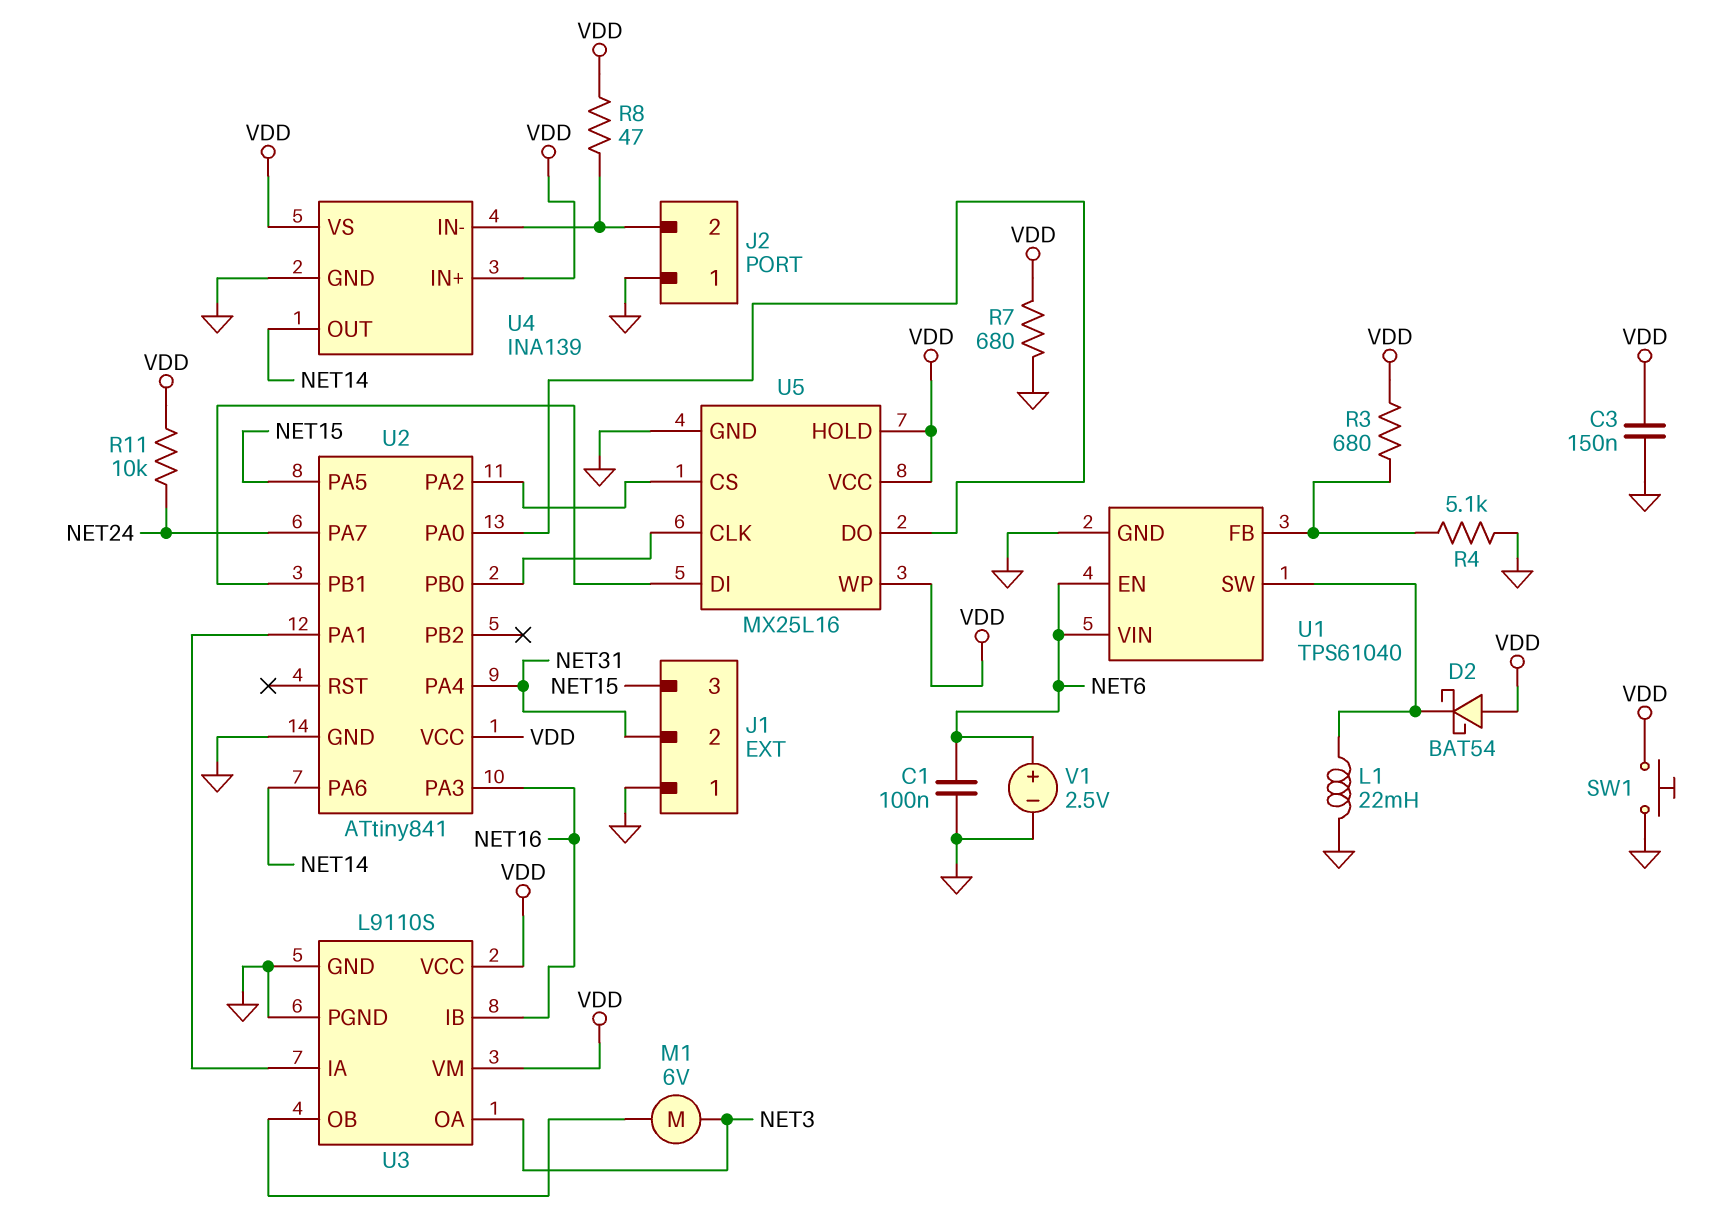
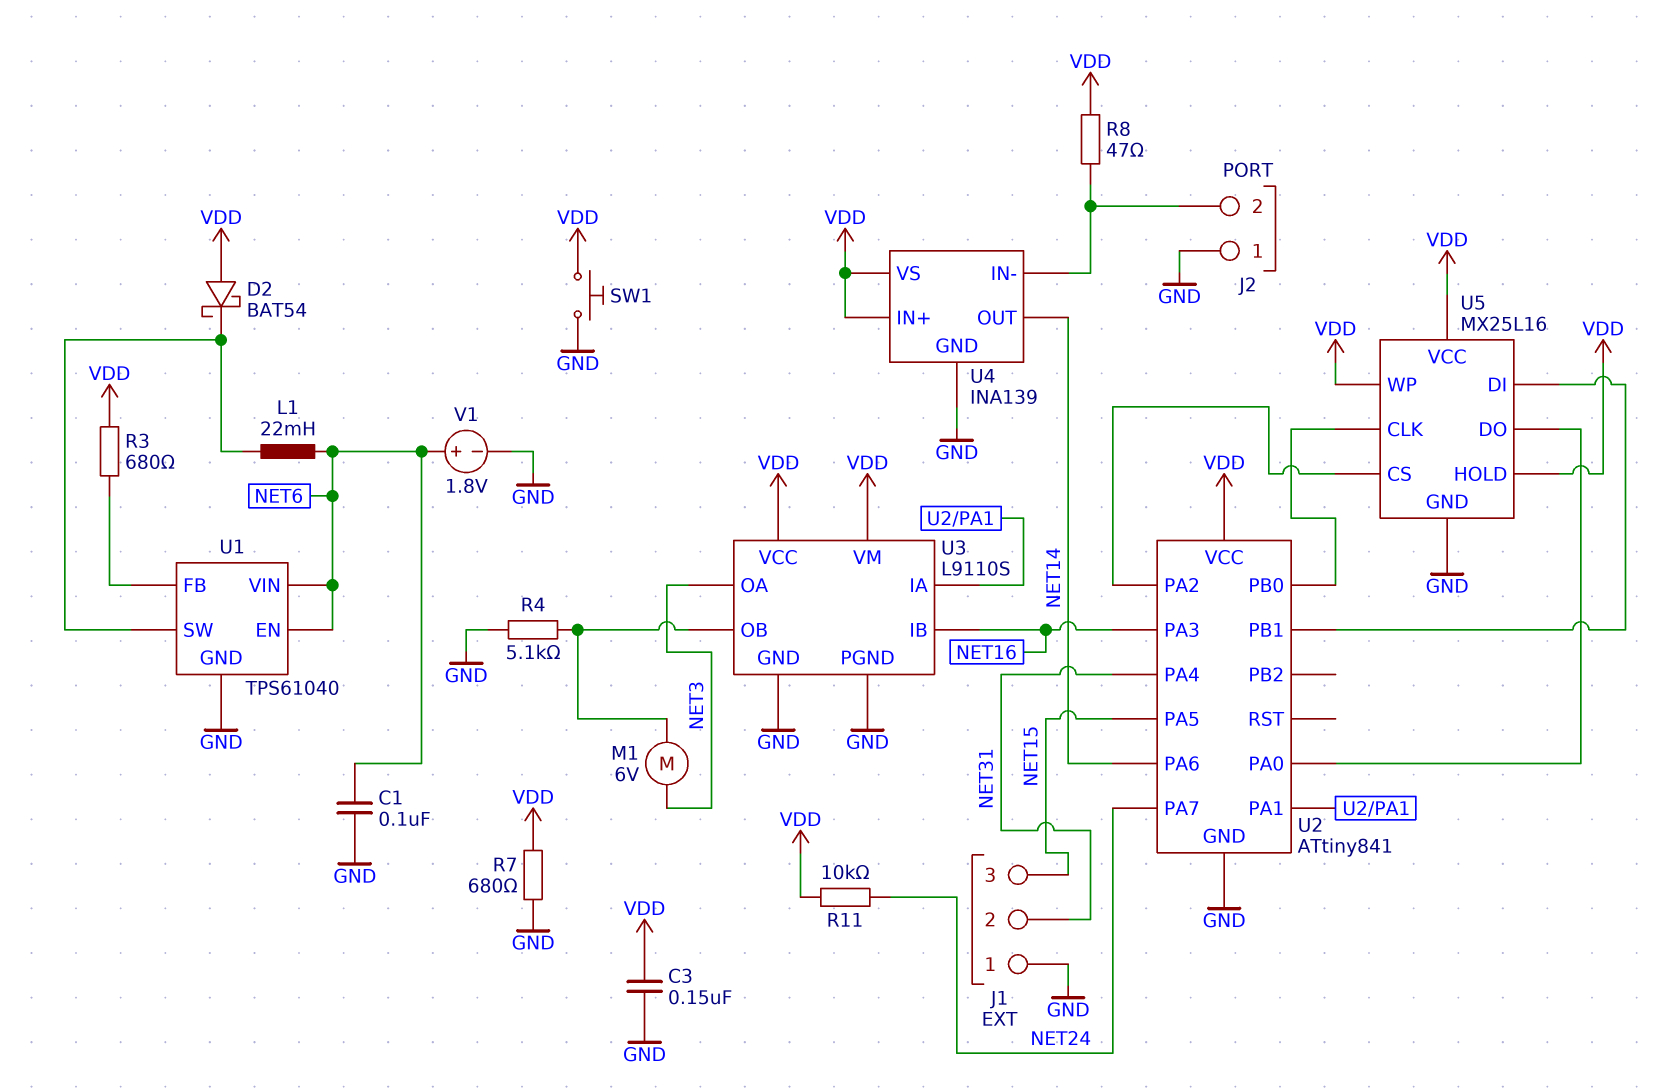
L1: 22mH (GND, U1/SW) -> 22mH (NET6, U1/SW)
R4: 5.1k (GND, U1/FB) -> 5.1k (GND, U3/OB)
V1: 2.5V (plus NET6, minus GND) -> 1.8V (plus NET6, minus GND)

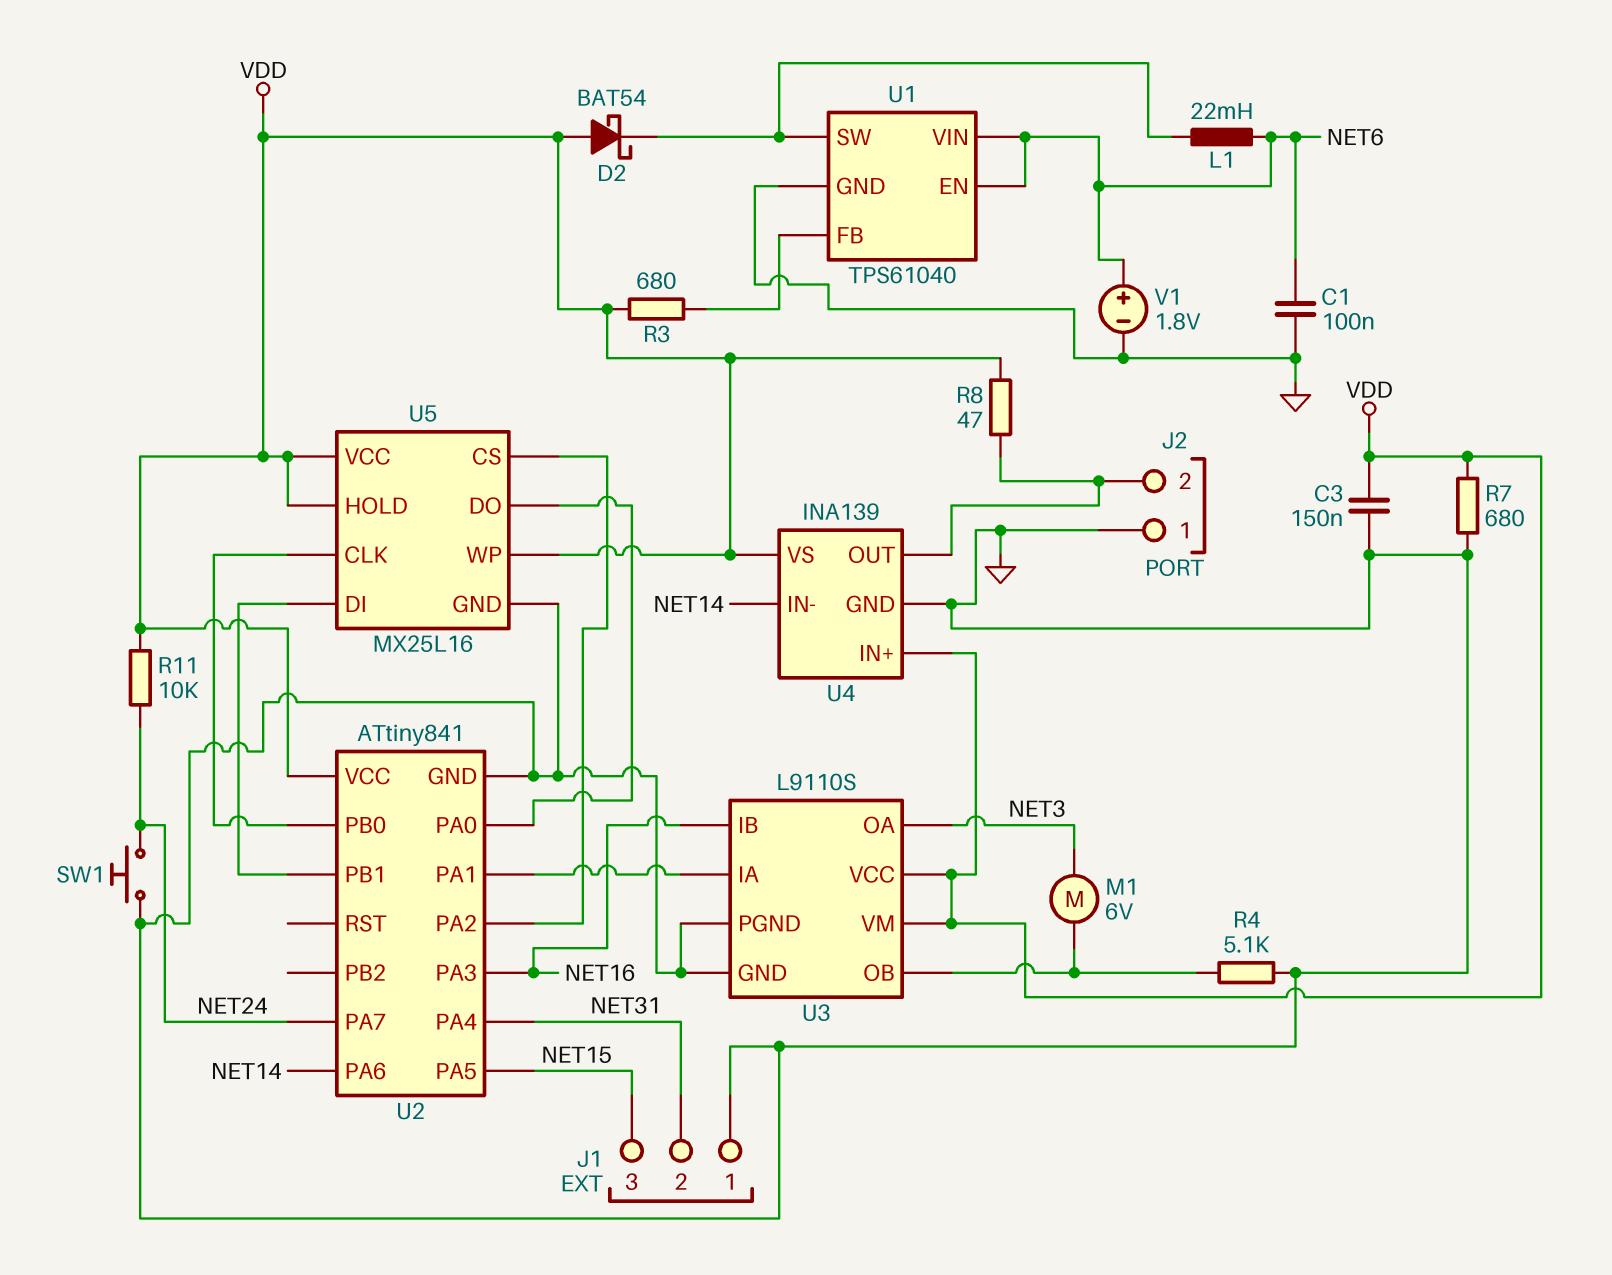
SW1: button (GND, VDD) -> button (GND, NET24)
U4 pin IN-: J2/2 -> NET14
U4 pin OUT: NET14 -> J2/2

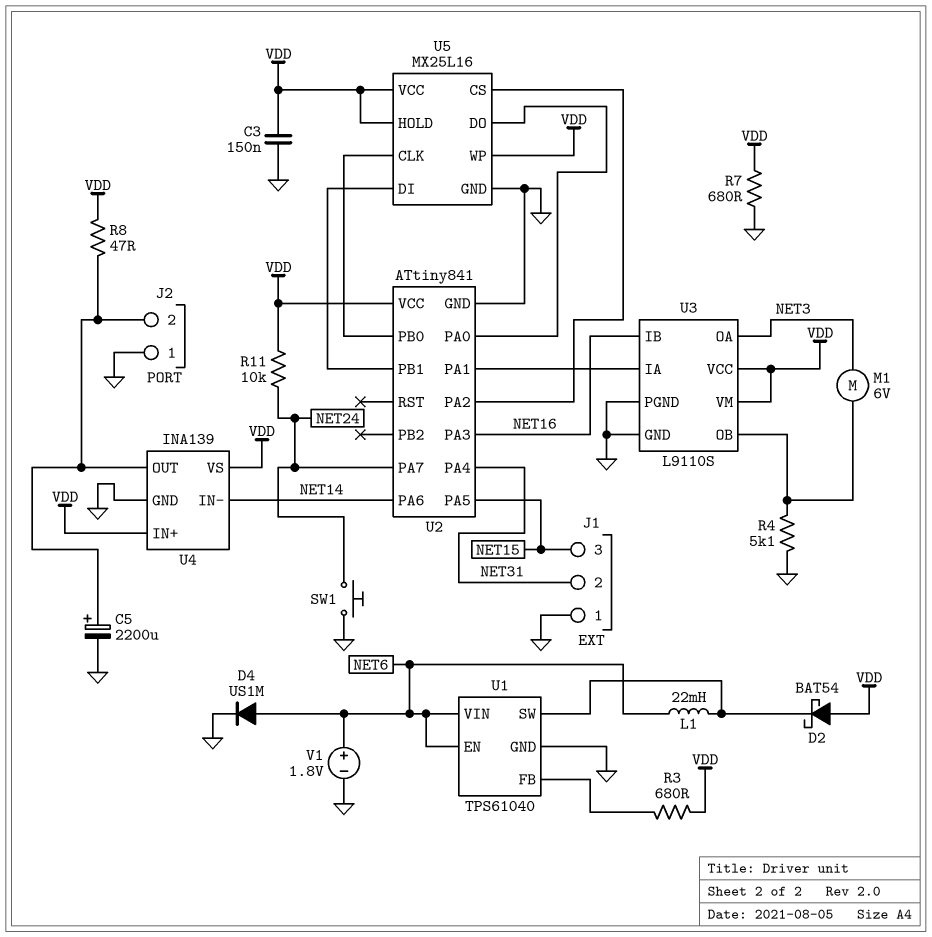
C1: 100nF (GND, NET6) -> none
C5: none -> 2200uF (plus J2/2, minus GND)
D4: none -> diode US1M (A NET6, K GND)

